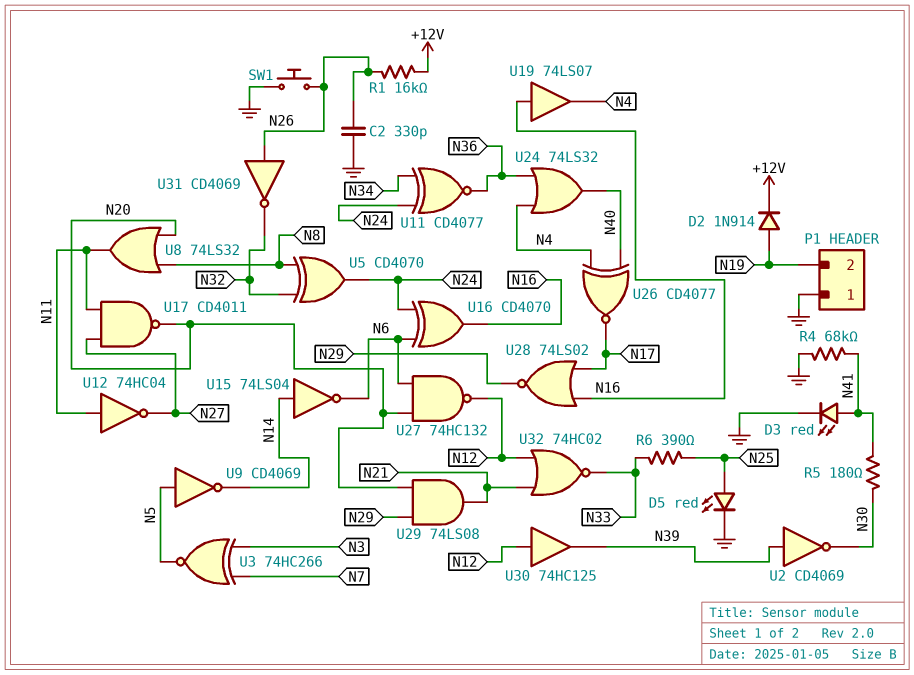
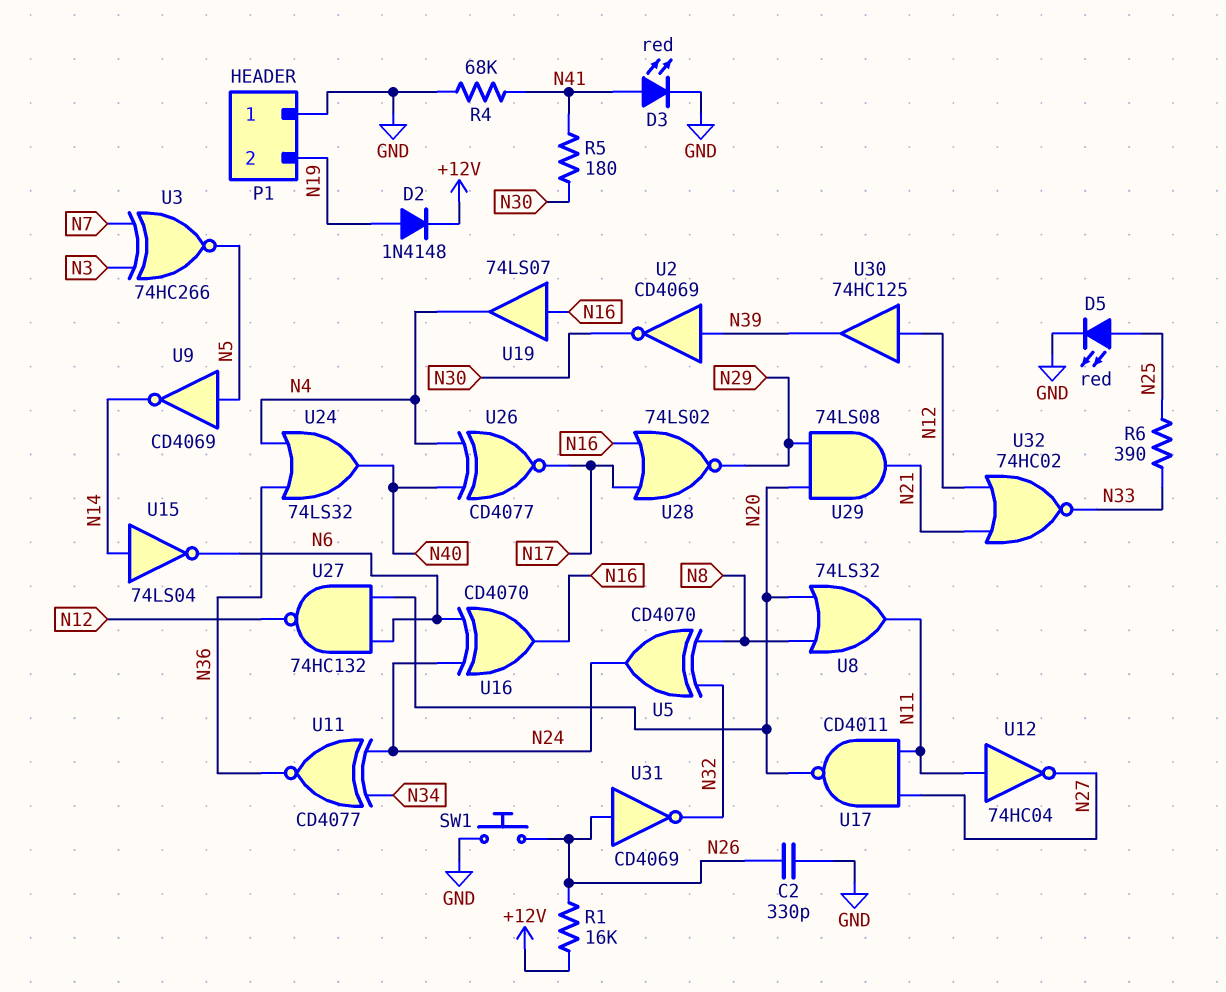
D2: diode 1N914 (A N19, K +12V) -> diode 1N4148 (A N19, K +12V)

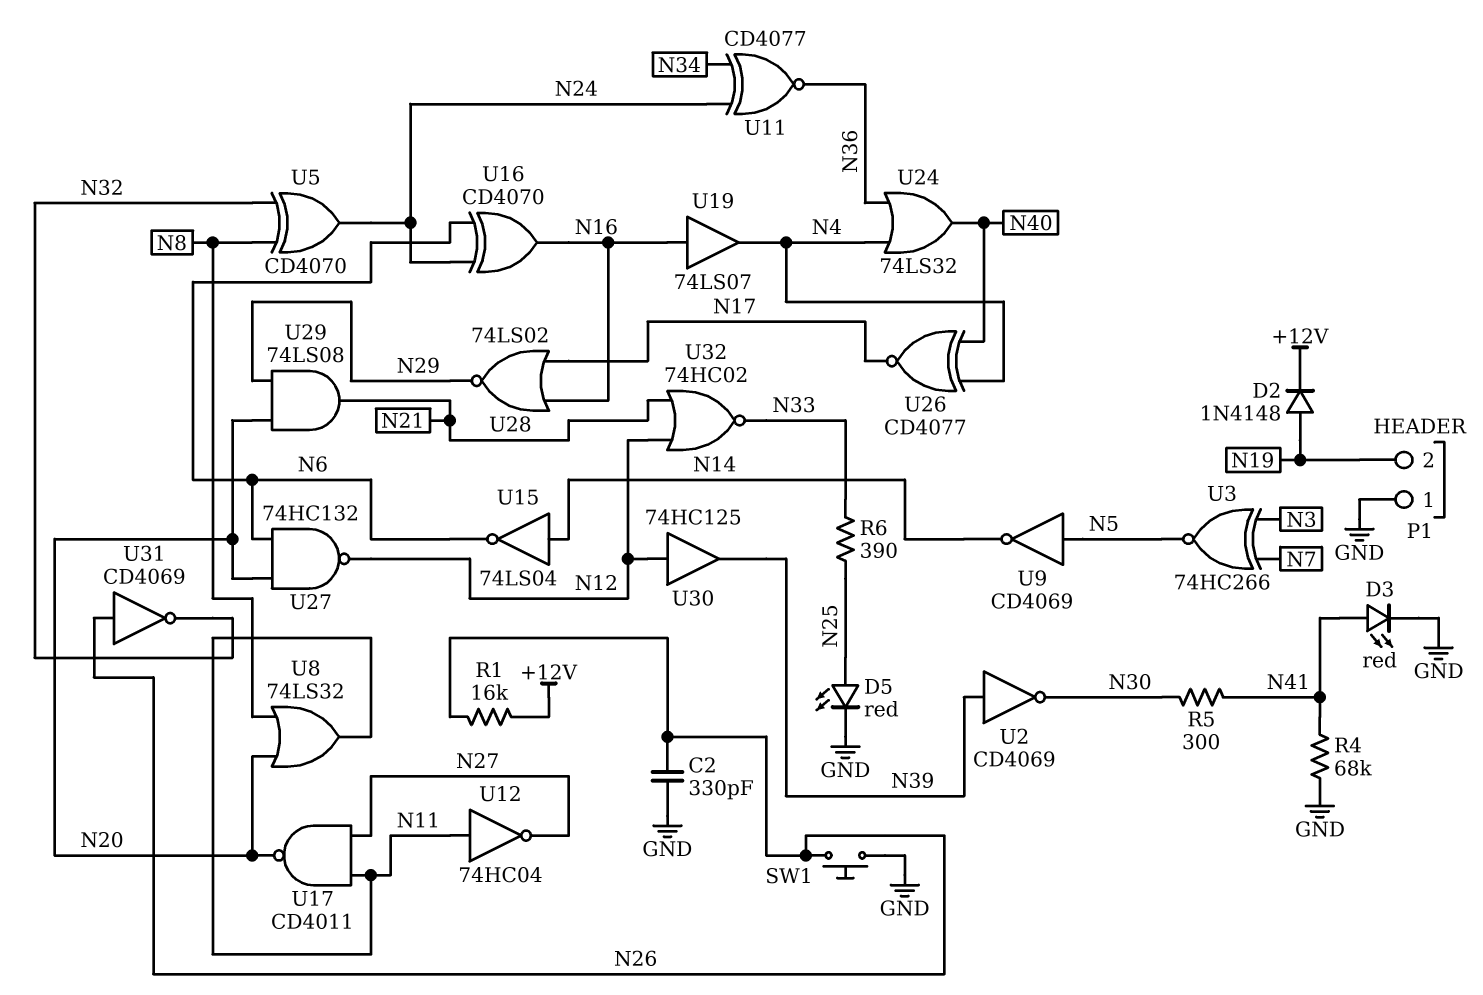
R5: 180 (N30, N41) -> 300 (N30, N41)

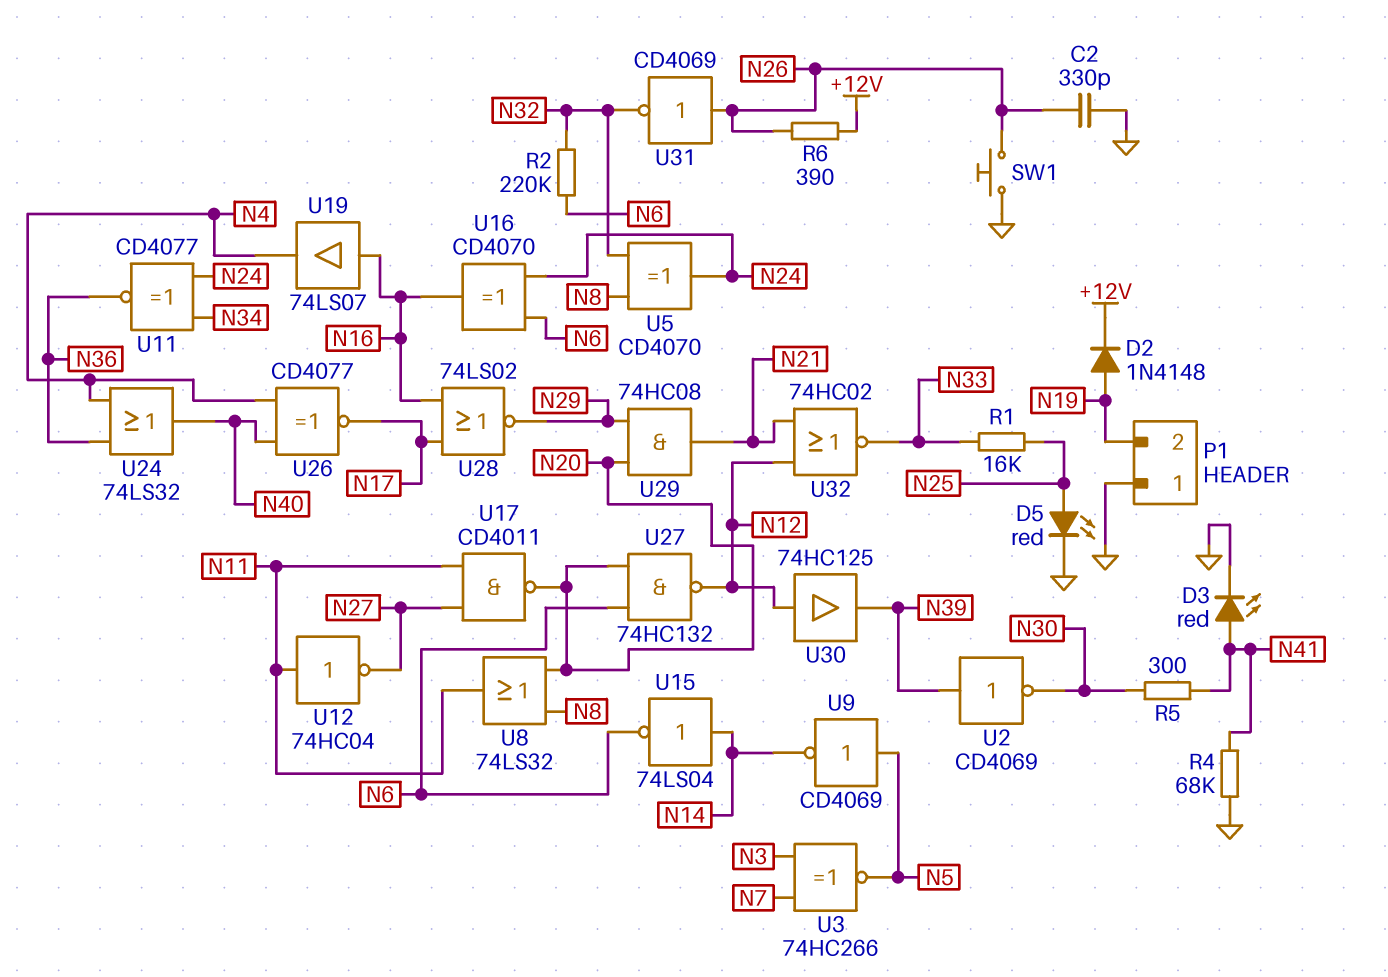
R1: 16k (+12V, N26) -> 16k (N25, N33)
R2: none -> 220k (N6, N32)
R6: 390 (N25, N33) -> 390 (+12V, N26)
U29: AND 74LS08 (in N20, in N29, out N21) -> AND 74HC08 (in N20, in N29, out N21)

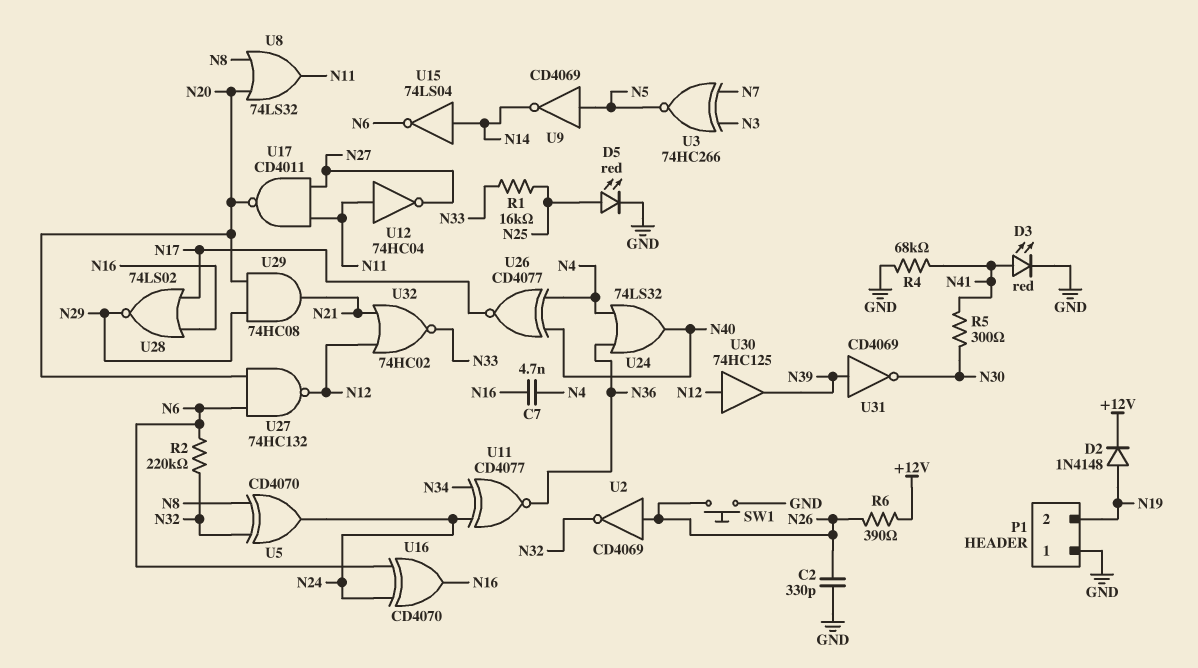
C7: none -> 4.7nF (N4, N16)
U2: NOT CD4069 (in N39, out N30) -> NOT CD4069 (in N26, out N32)
U19: buffer 74LS07 (in N16, out N4) -> none
U31: NOT CD4069 (in N26, out N32) -> NOT CD4069 (in N39, out N30)

